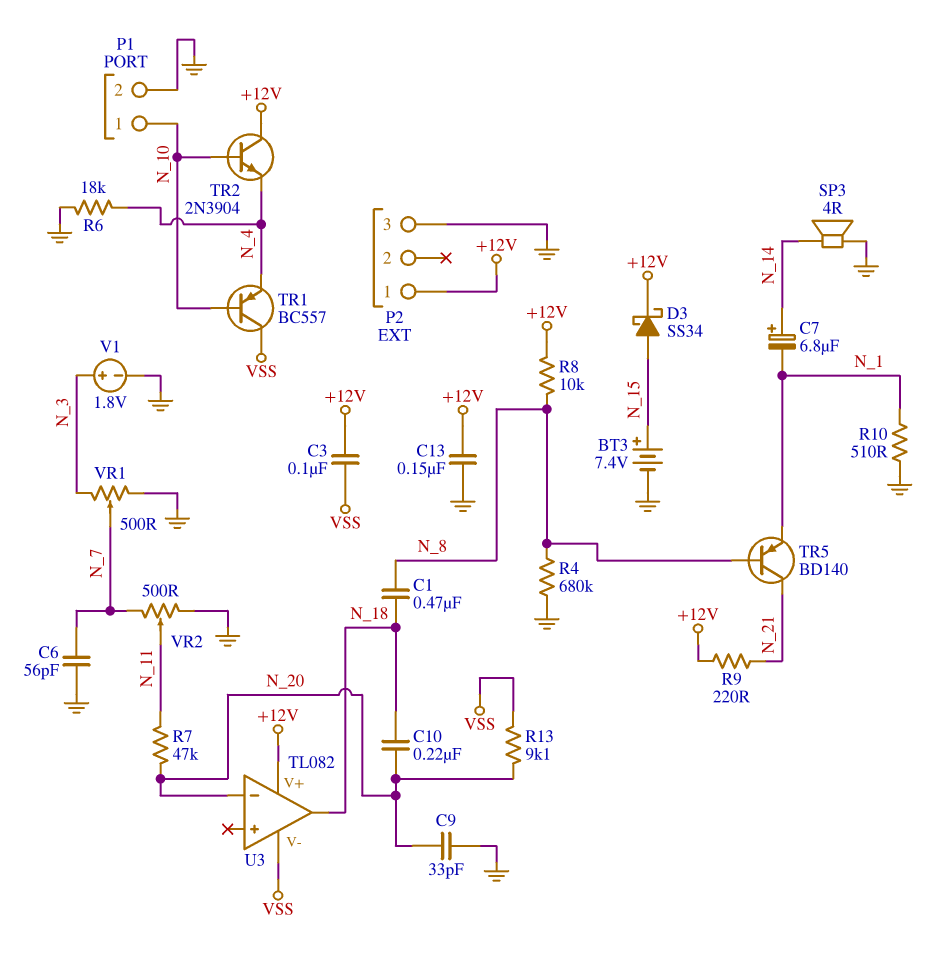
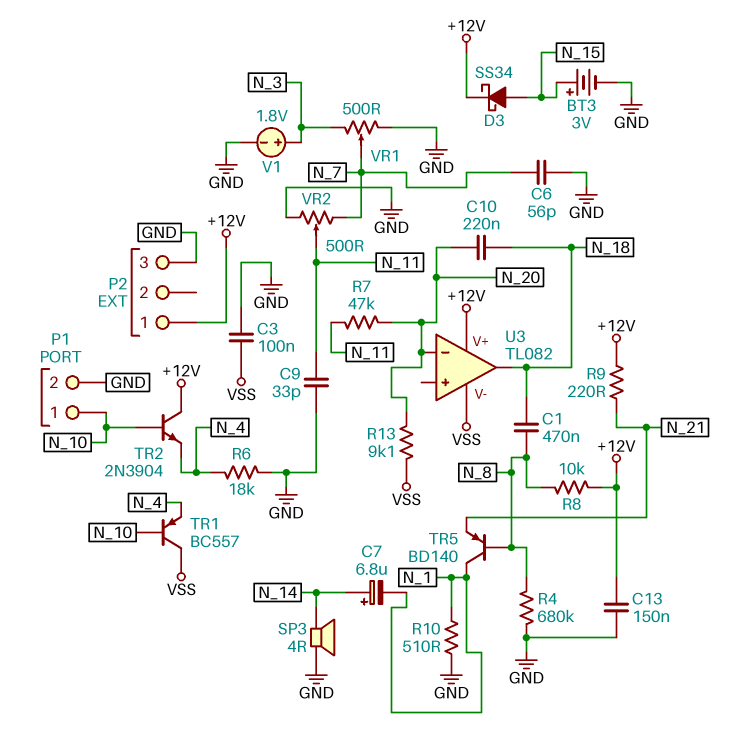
BT3: 7.4V (plus N_15, minus GND) -> 3V (plus N_15, minus GND)
C3: 100nF (+12V, VSS) -> 100nF (GND, VSS)
C9: 33pF (GND, N_20) -> 33pF (GND, N_11)
TR5: PNP BD140 (B N_8, C N_21, E N_1) -> PNP BD140 (B N_8, C N_1, E N_21)

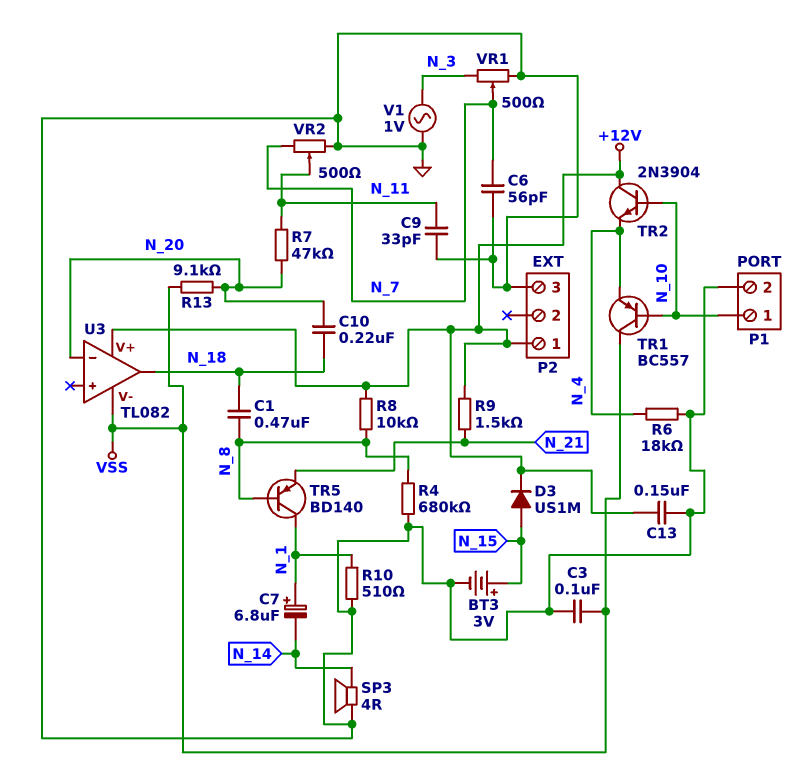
C7: 6.8uF (plus N_14, minus N_1) -> 6.8uF (plus N_1, minus N_14)
D3: schottky SS34 (A N_15, K +12V) -> diode US1M (A N_15, K +12V)
R9: 220 (+12V, N_21) -> 1.5k (+12V, N_21)
V1: 1.8V (plus N_3, minus GND) -> AC 1V (GND, N_3)

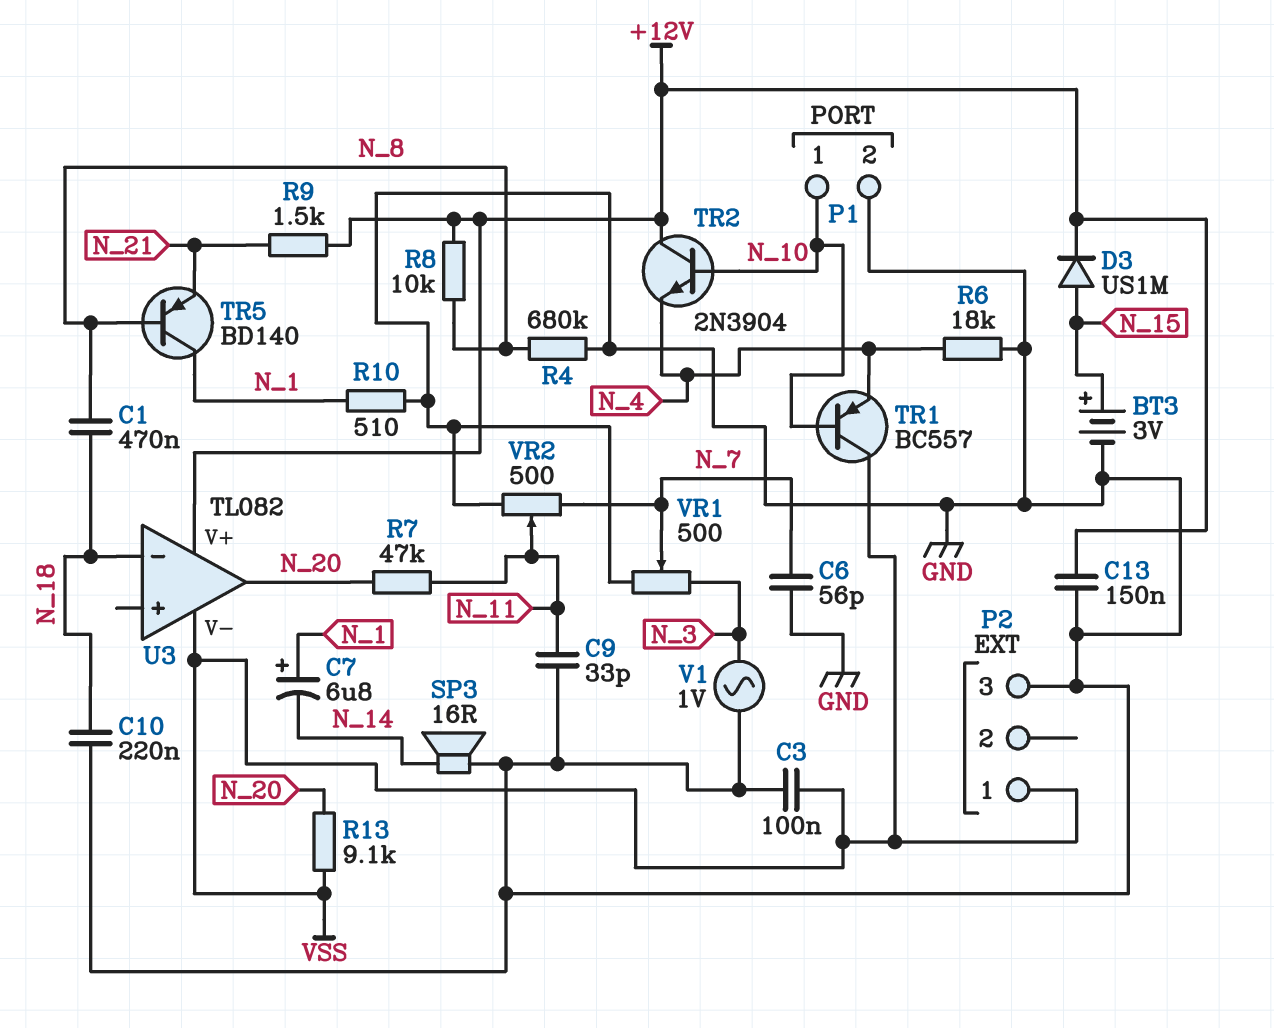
C10: 220nF (N_18, N_20) -> 220nF (GND, N_18)
P2 pin 1: +12V -> VSS
SP3: speaker 4R (GND, N_14) -> speaker 16R (GND, N_14)
U3 pin in-: N_20 -> N_18
U3 pin out: N_18 -> N_20

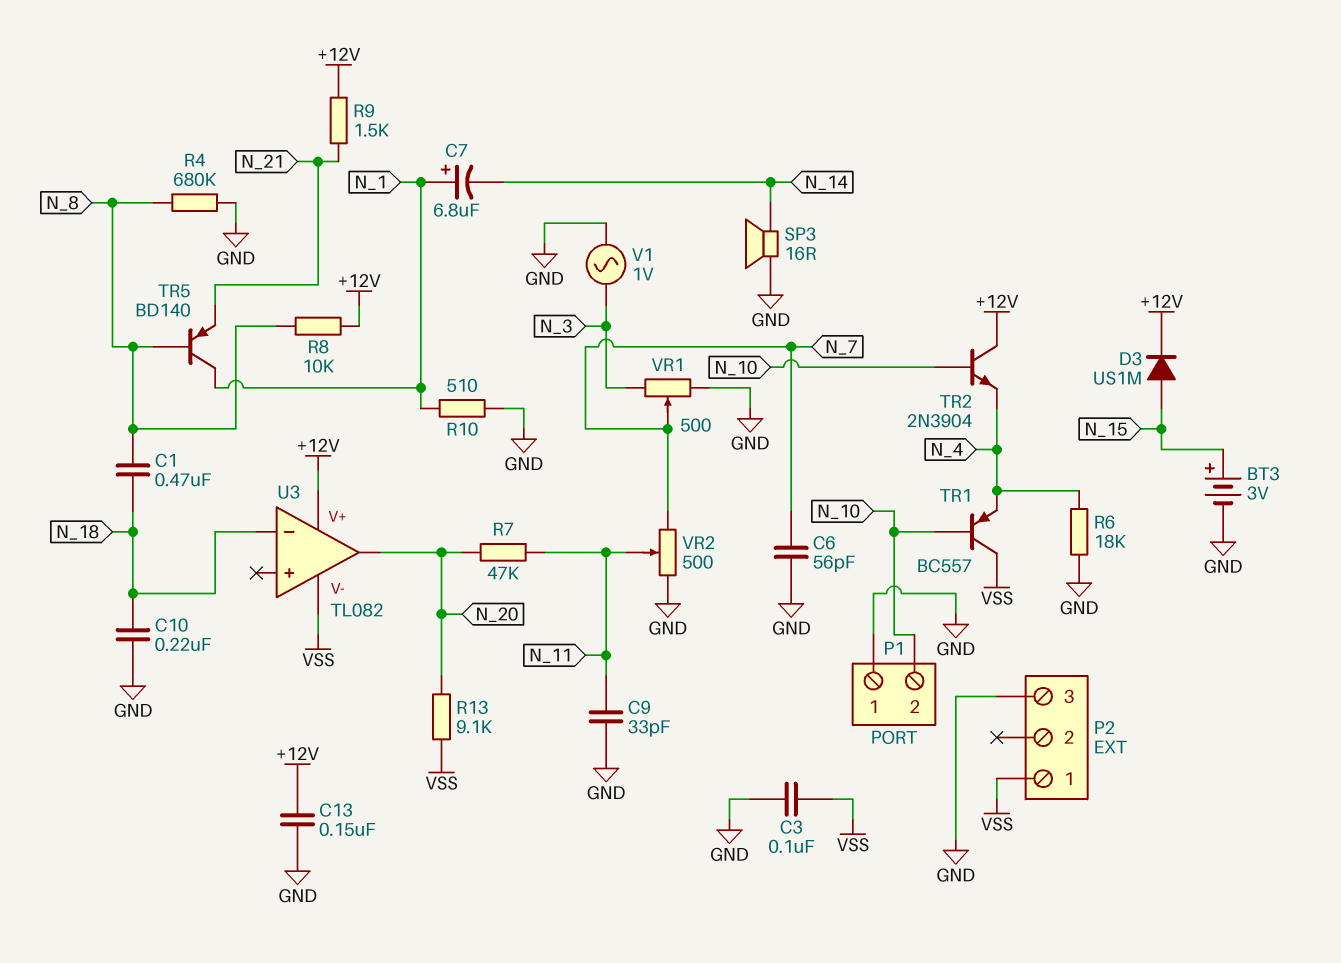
P1 pin 1: N_10 -> GND
P1 pin 2: GND -> N_10

